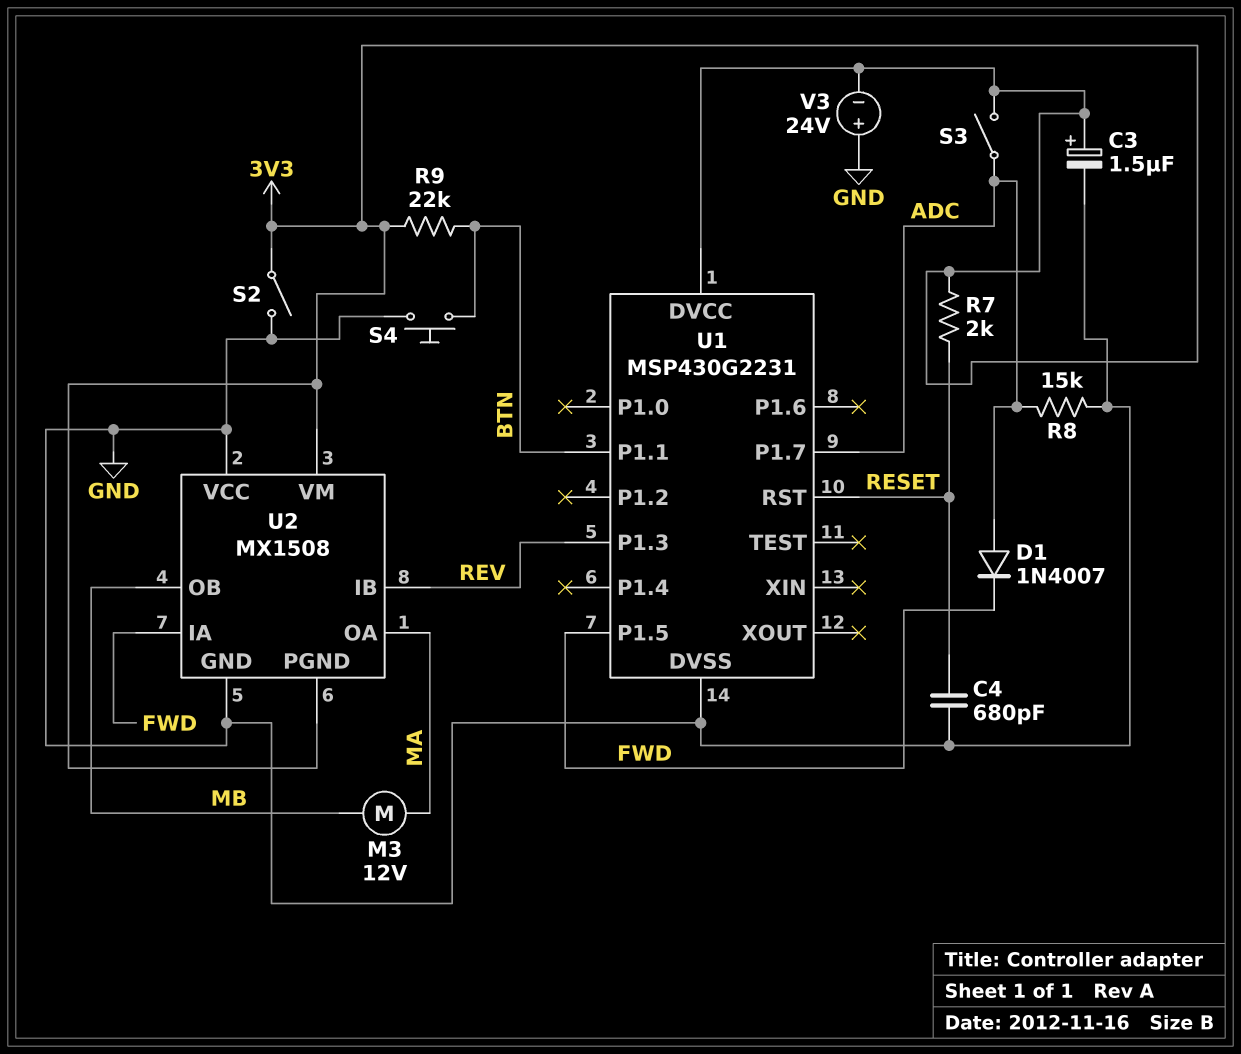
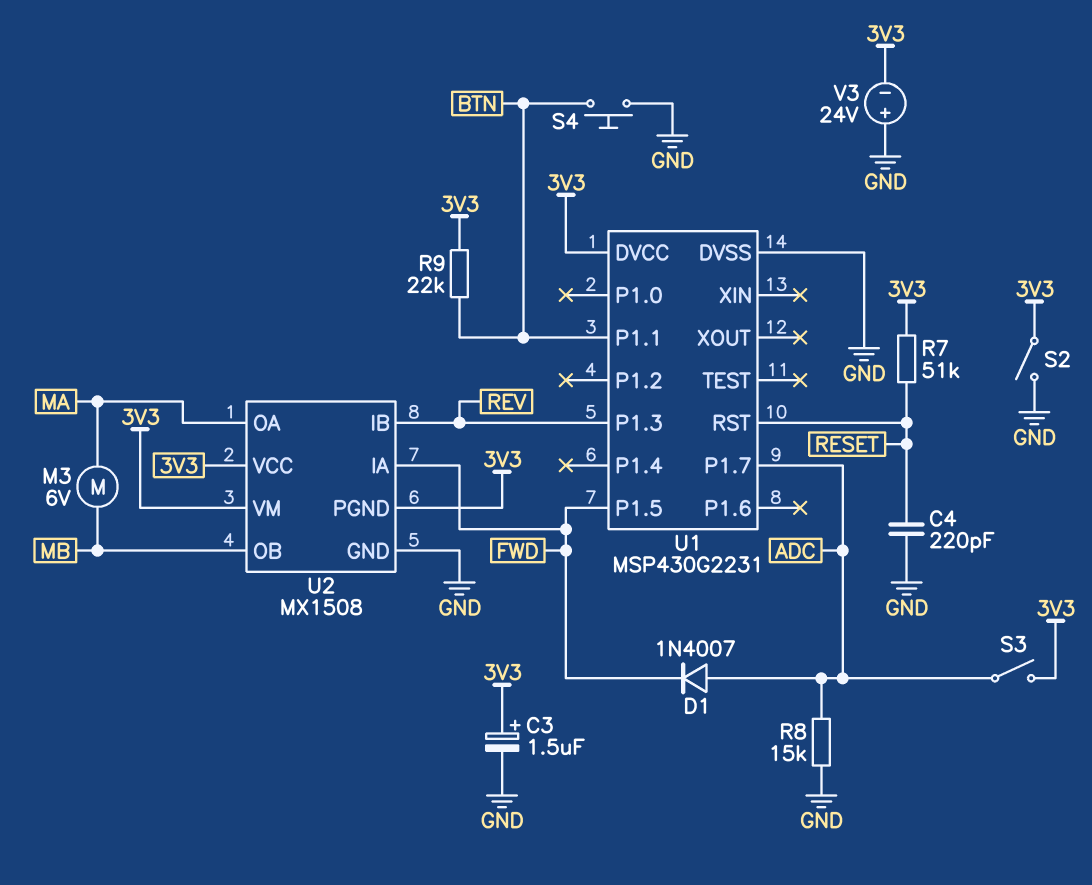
C4: 680pF (GND, RESET) -> 220pF (GND, RESET)
M3: motor 12V (MA, MB) -> motor 6V (MA, MB)
R7: 2k (3V3, RESET) -> 51k (3V3, RESET)
U2 pin VCC: GND -> 3V3

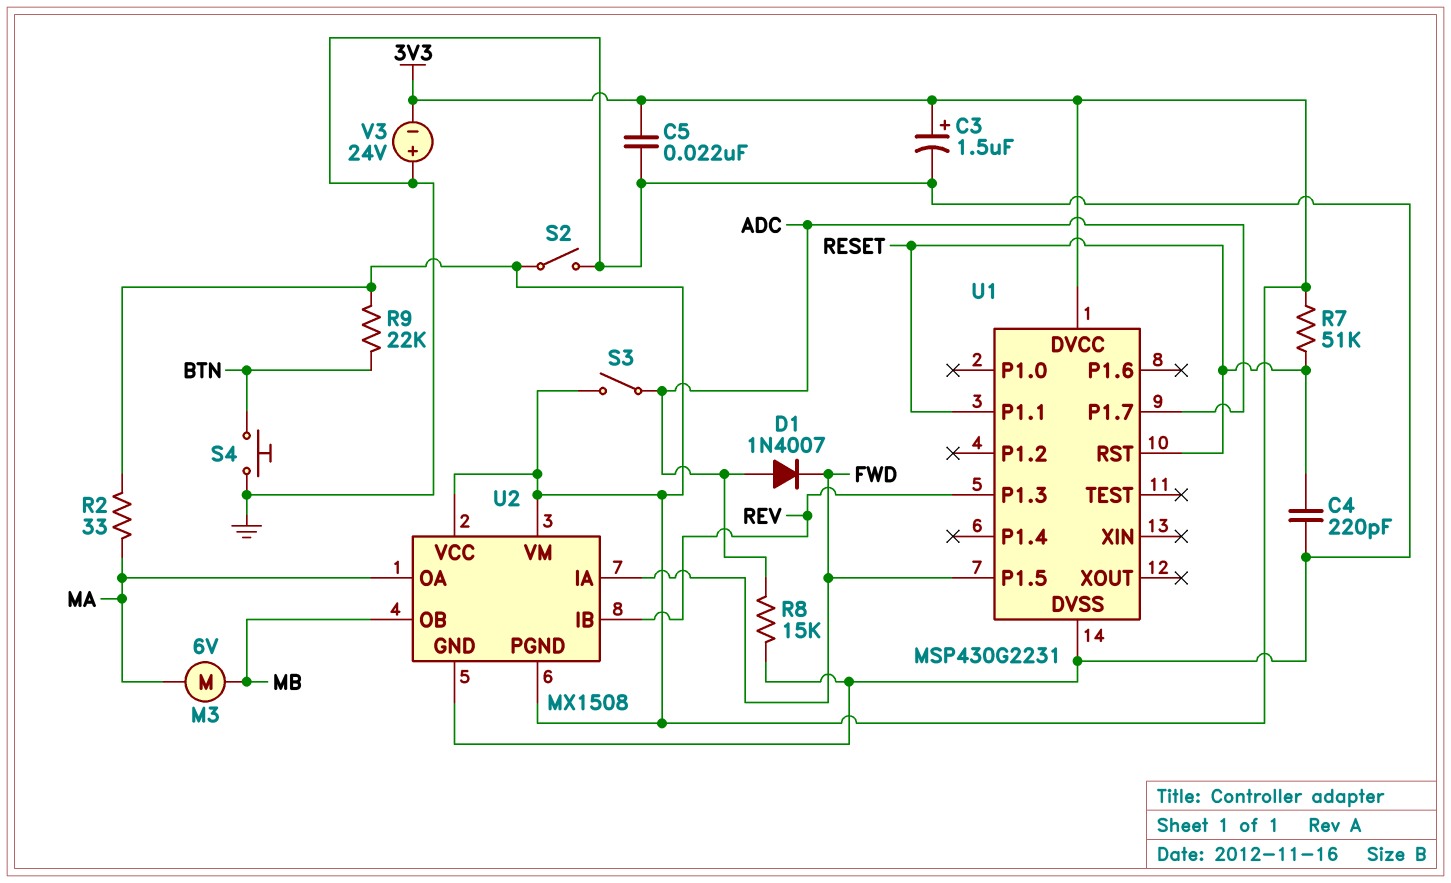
C5: none -> 22nF (3V3, GND)
R2: none -> 33 (3V3, MA)
U1 pin P1.1: BTN -> RESET

